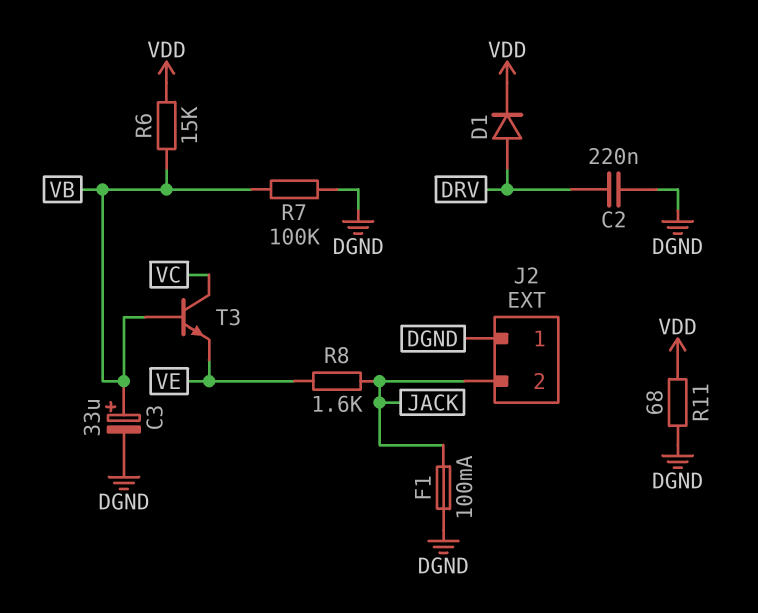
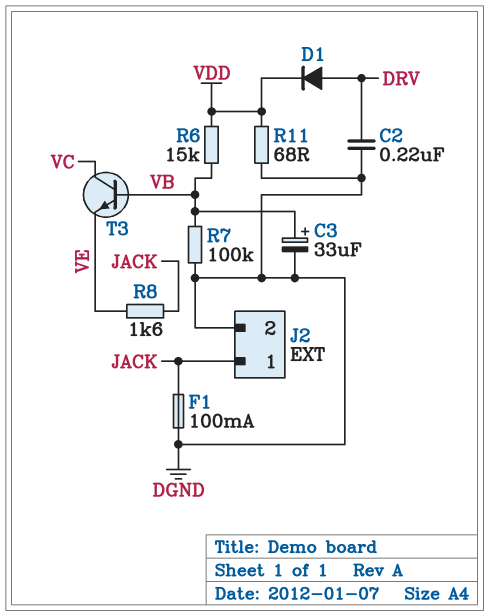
J2 pin 1: DGND -> JACK
J2 pin 2: JACK -> DGND

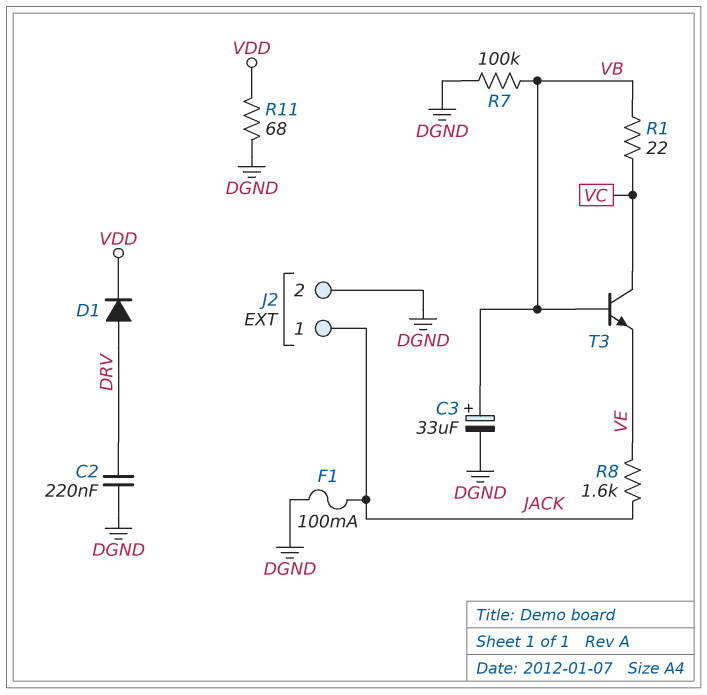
R1: none -> 22 (VB, VC)
R6: 15k (VB, VDD) -> none

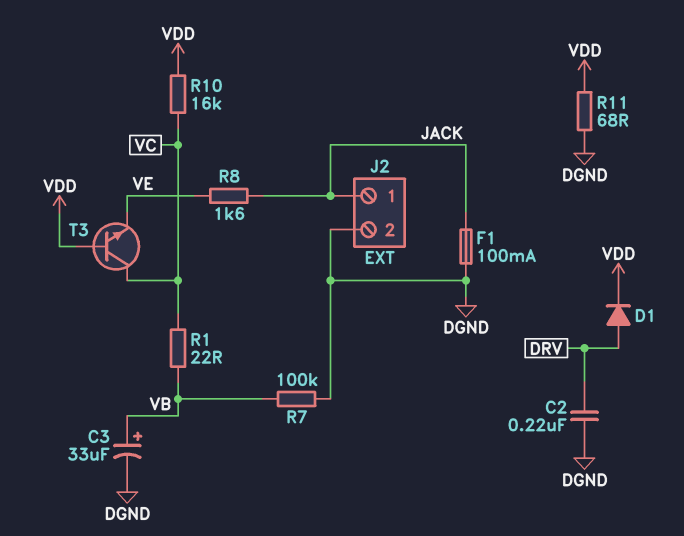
R10: none -> 16k (VC, VDD)
T3: NPN (B VB, C VC, E VE) -> NPN (B VDD, C VC, E VE)

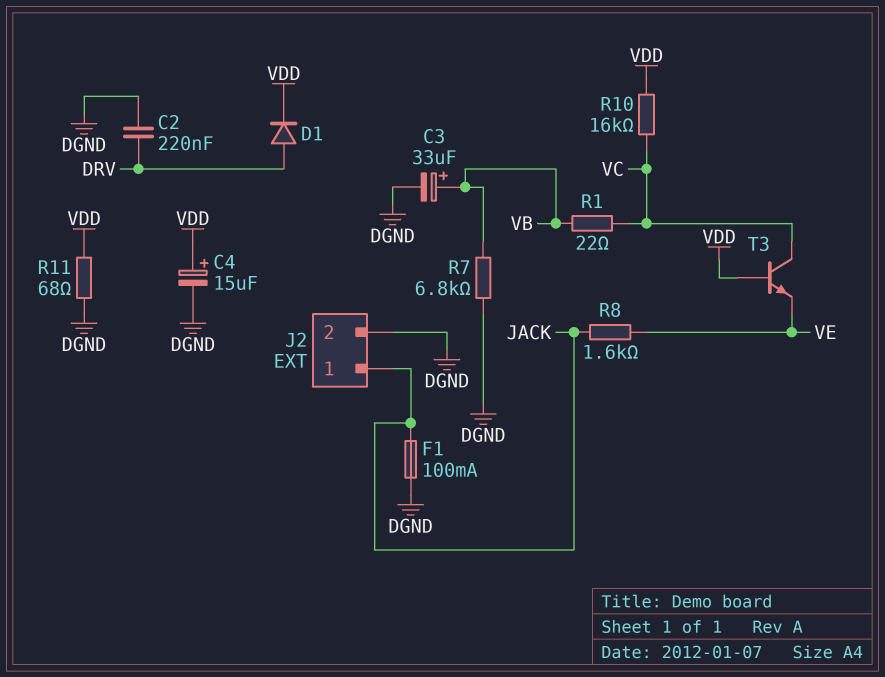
C4: none -> 15uF (plus VDD, minus DGND)
R7: 100k (DGND, VB) -> 6.8k (DGND, VB)

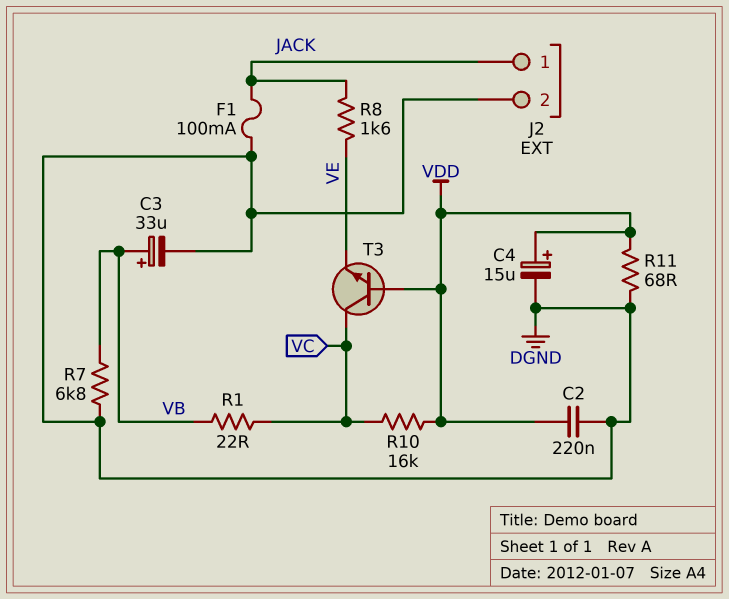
C2: 220nF (DGND, DRV) -> 220nF (DGND, VDD)
D1: diode (A DRV, K VDD) -> none

